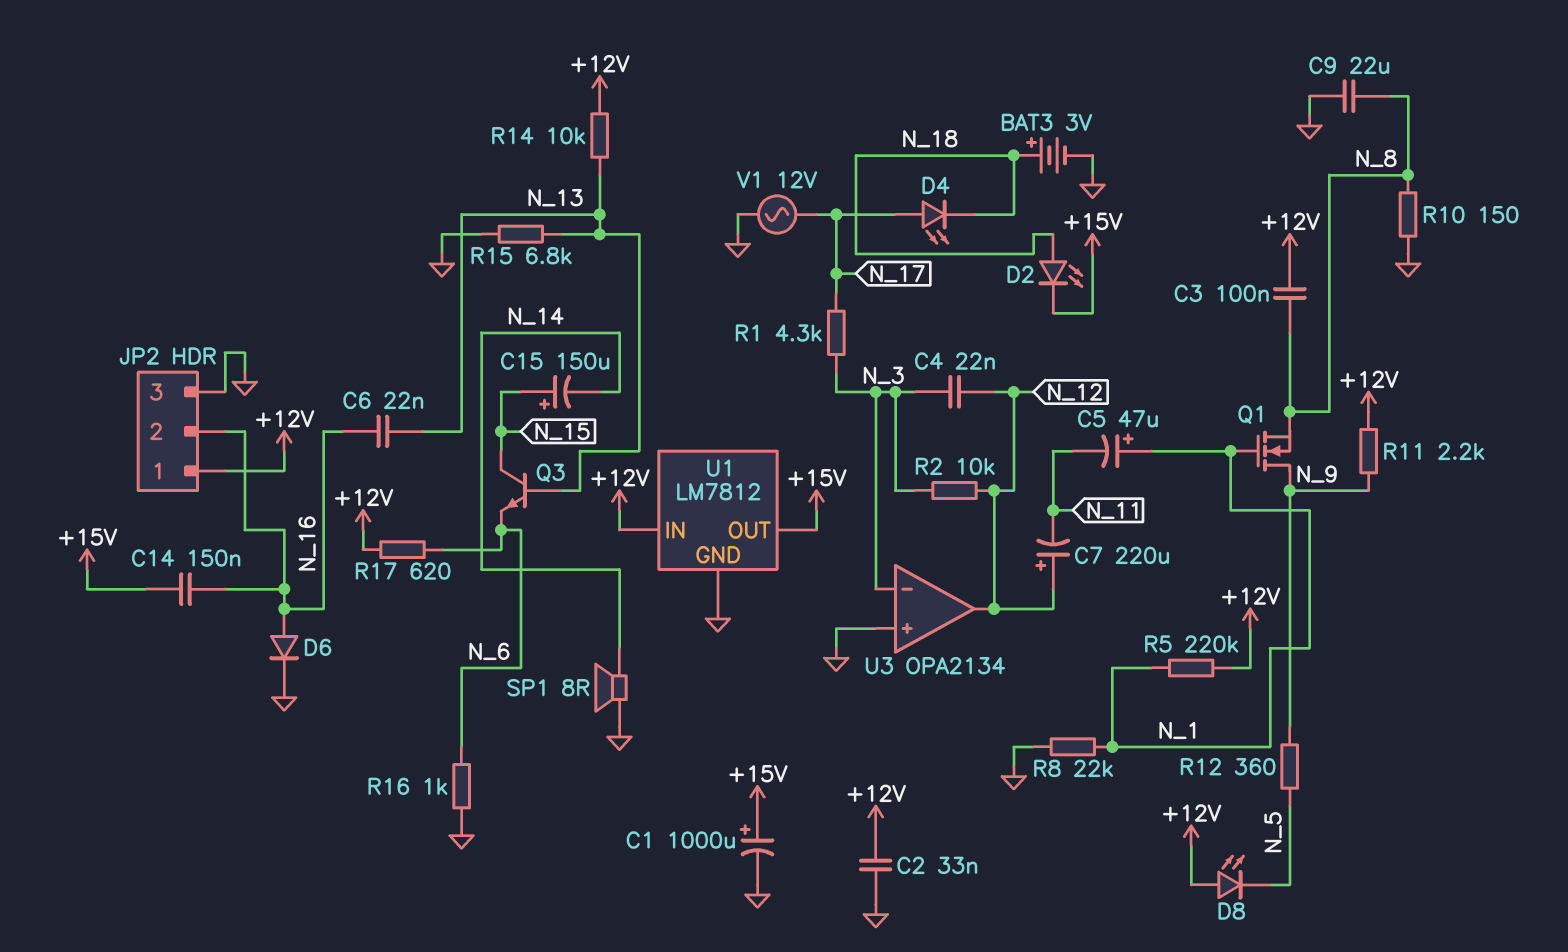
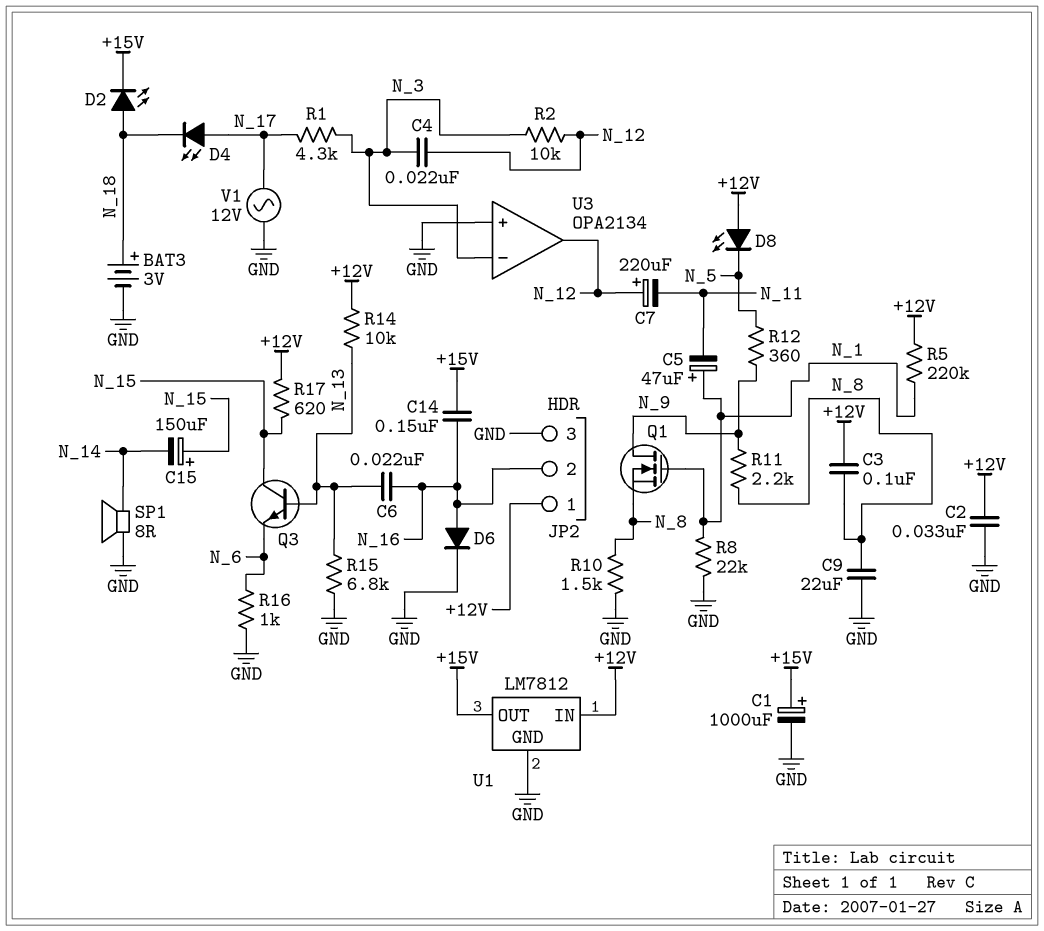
R10: 150 (GND, N_8) -> 1.5k (GND, N_8)
R11: 2.2k (+12V, N_9) -> 2.2k (N_8, N_9)
R17: 620 (+12V, N_6) -> 620 (+12V, N_15)

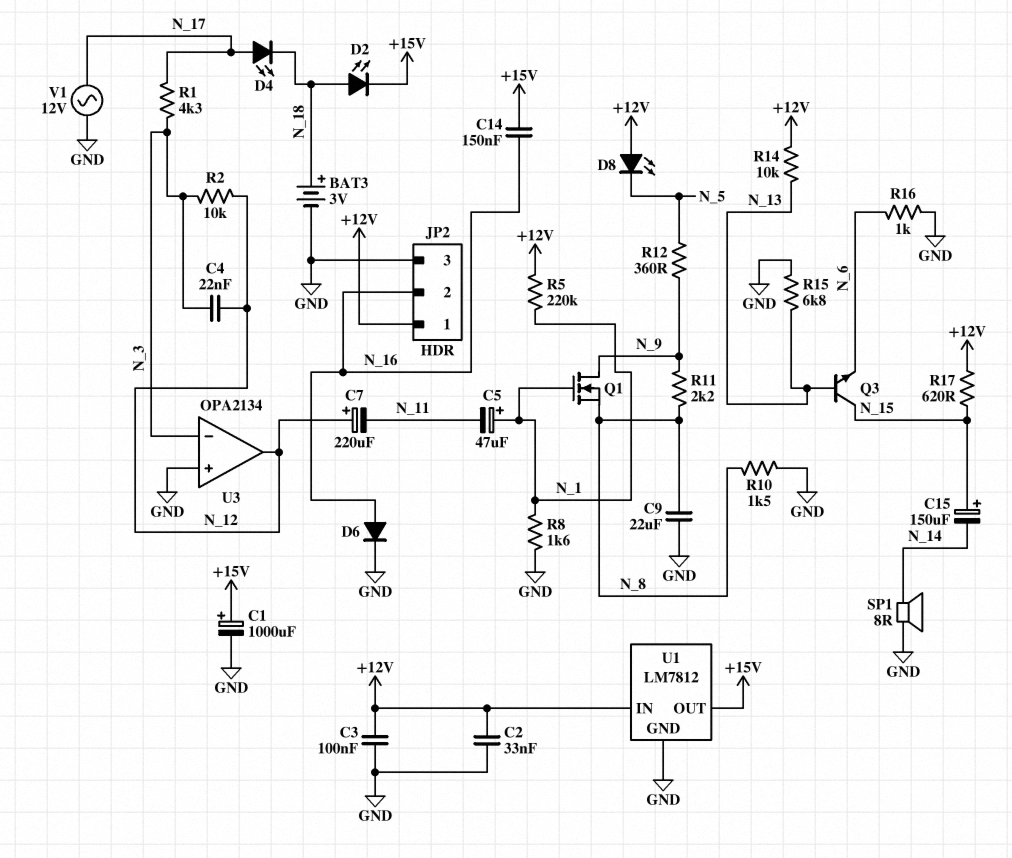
C3: 100nF (+12V, N_8) -> 100nF (+12V, GND)
C6: 22nF (N_13, N_16) -> none
R8: 22k (GND, N_1) -> 1.6k (GND, N_1)

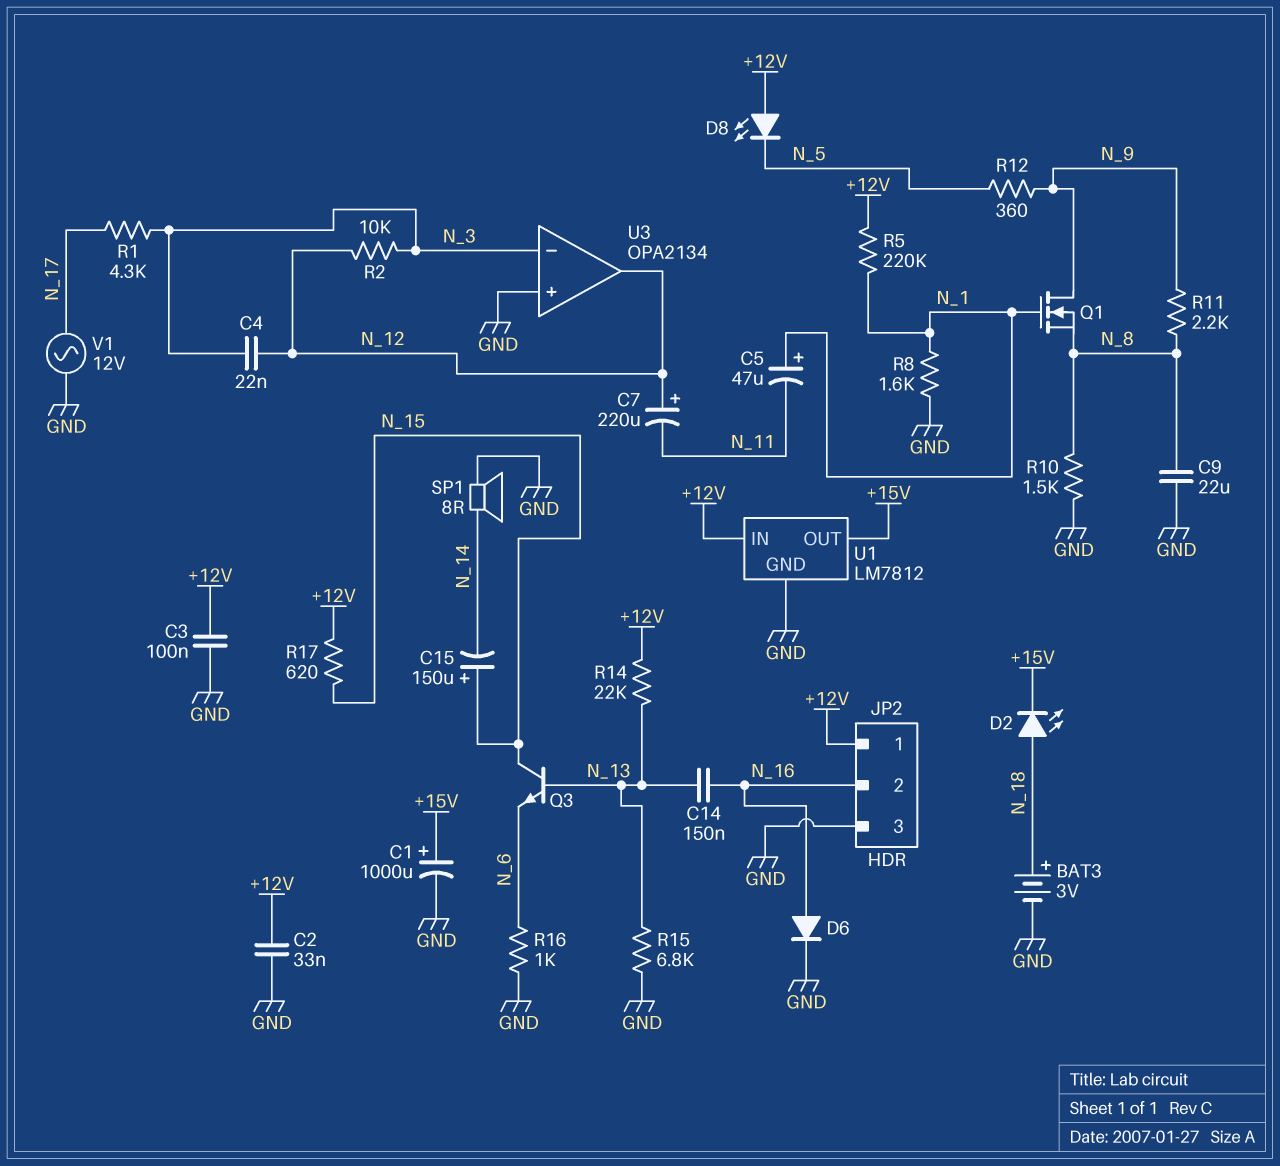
C14: 150nF (+15V, N_16) -> 150nF (N_13, N_16)
D4: LED (A N_17, K N_18) -> none
R14: 10k (+12V, N_13) -> 22k (+12V, N_13)

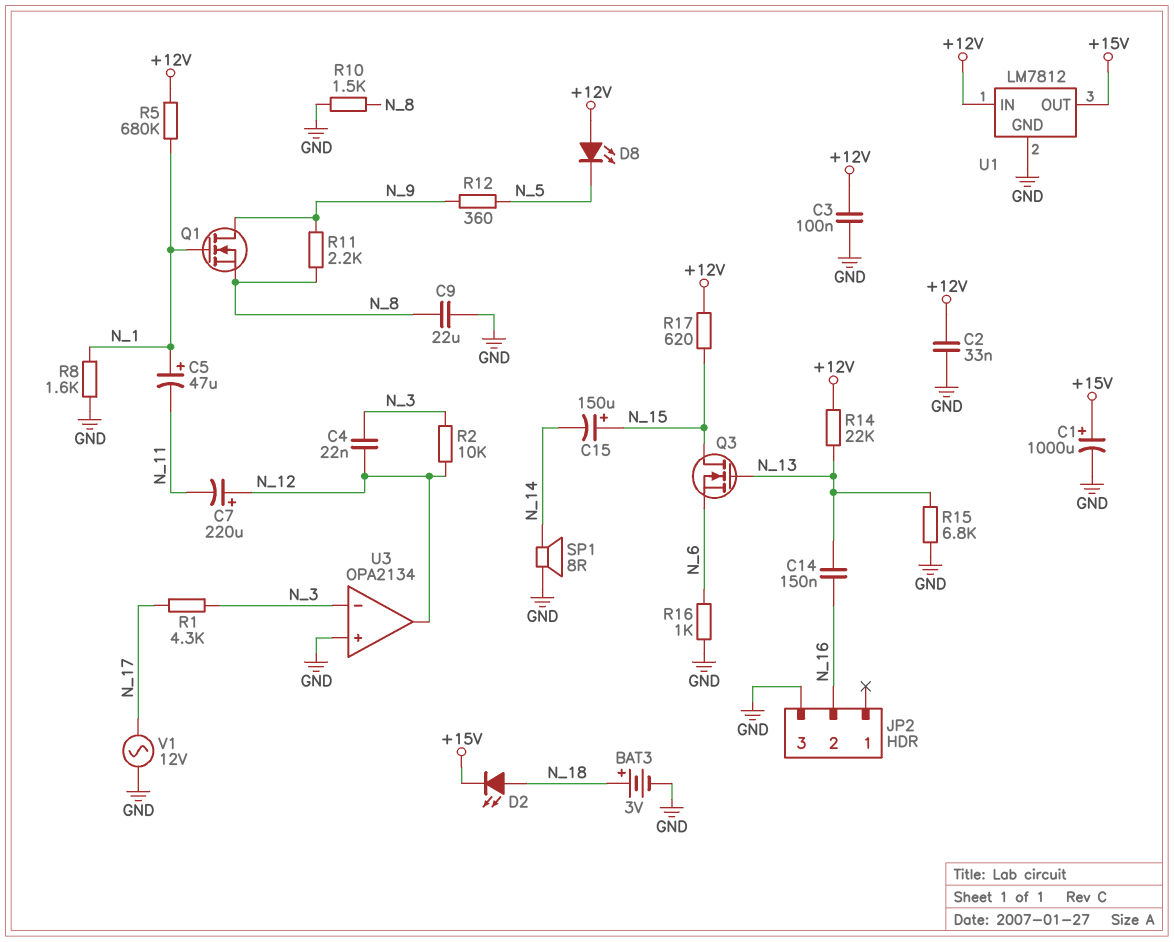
D6: diode (A N_16, K GND) -> none
JP2 pin 1: +12V -> none
Q3: NPN (B N_13, C N_15, E N_6) -> NMOS (G N_13, D N_15, S N_6)
R5: 220k (+12V, N_1) -> 680k (+12V, N_1)

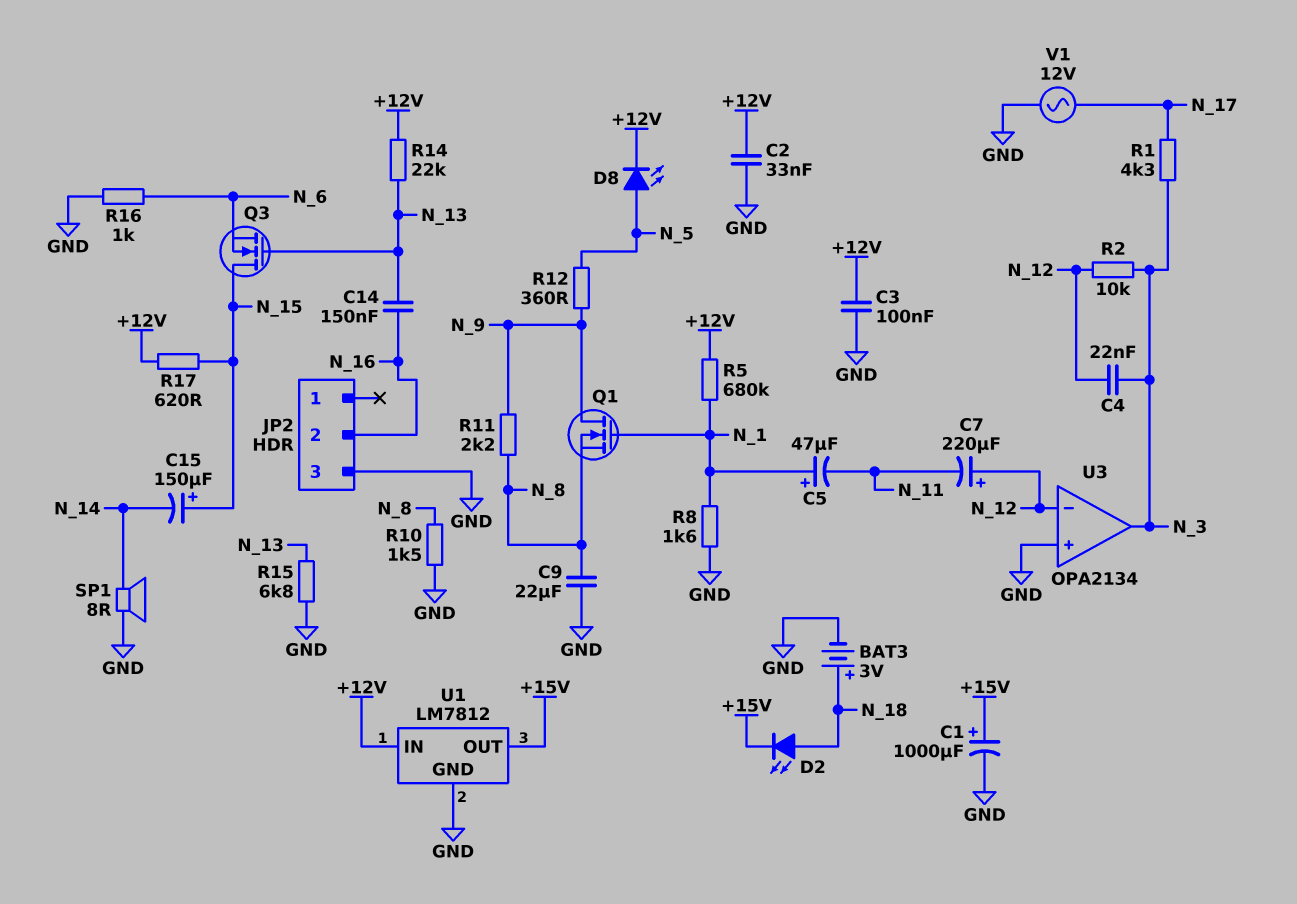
D8: LED (A +12V, K N_5) -> LED (A N_5, K +12V)
U3 pin in-: N_3 -> N_12
U3 pin out: N_12 -> N_3

